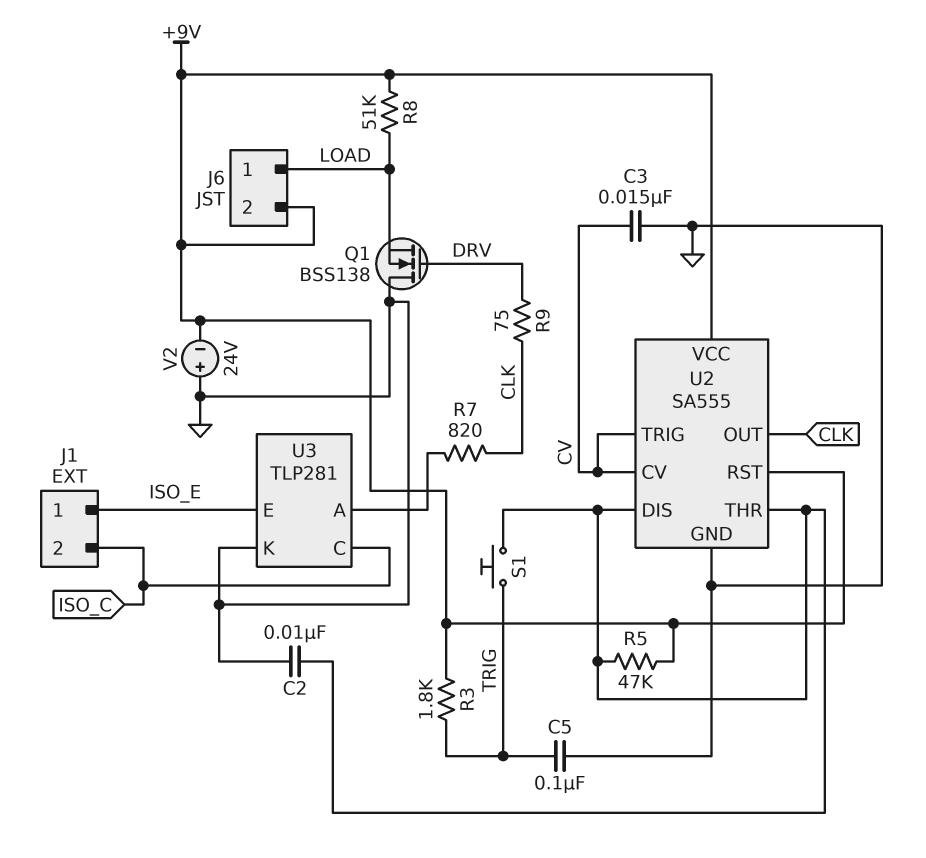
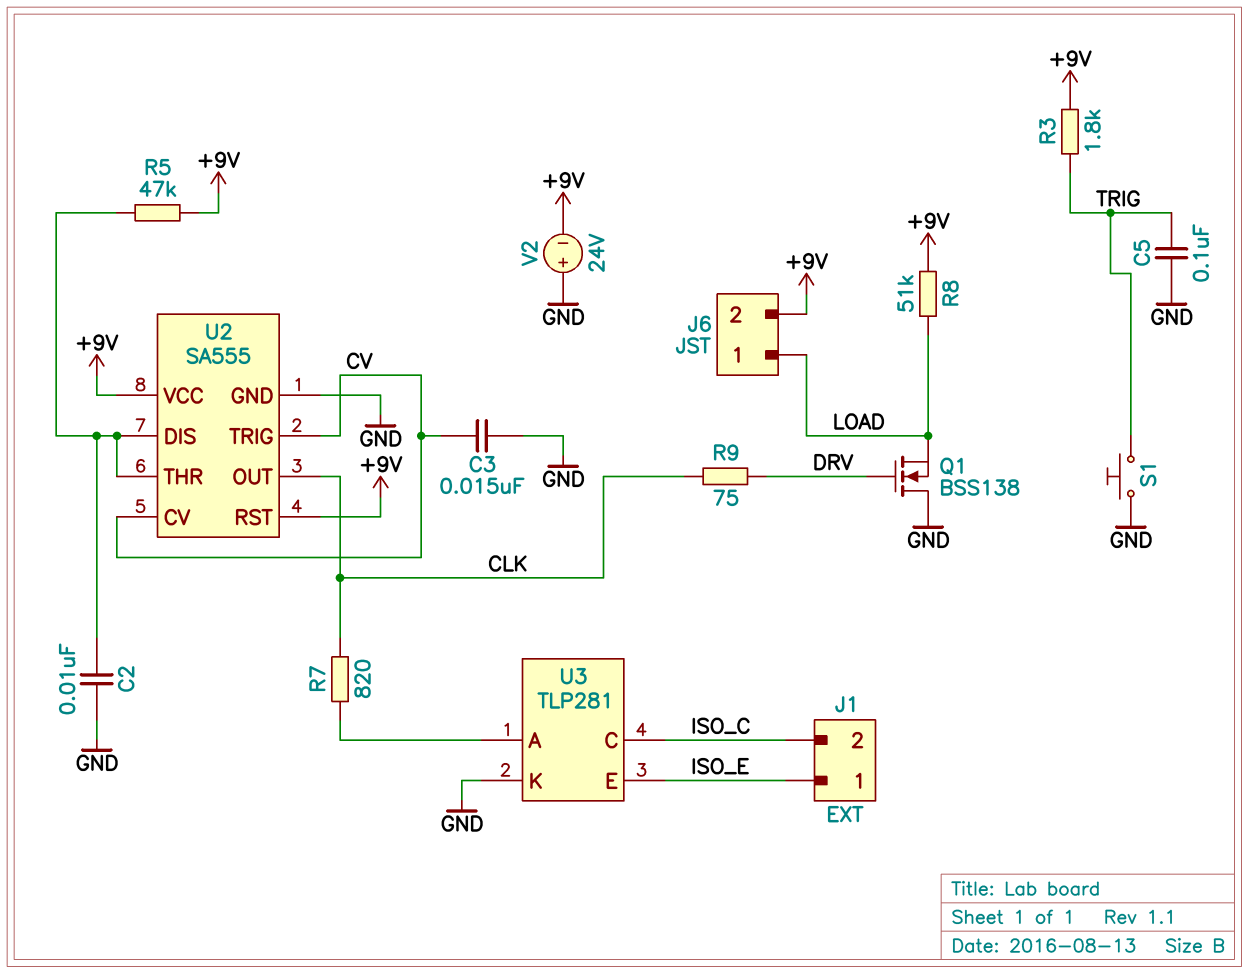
S1: button (TRIG, U2/DIS) -> button (GND, TRIG)

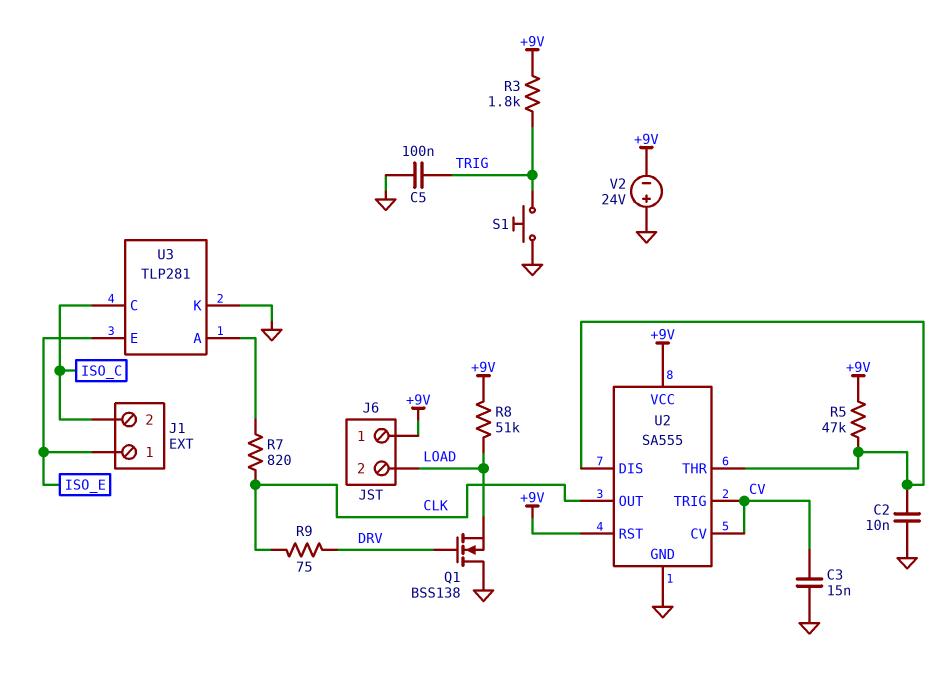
J6 pin 1: LOAD -> +9V
J6 pin 2: +9V -> LOAD

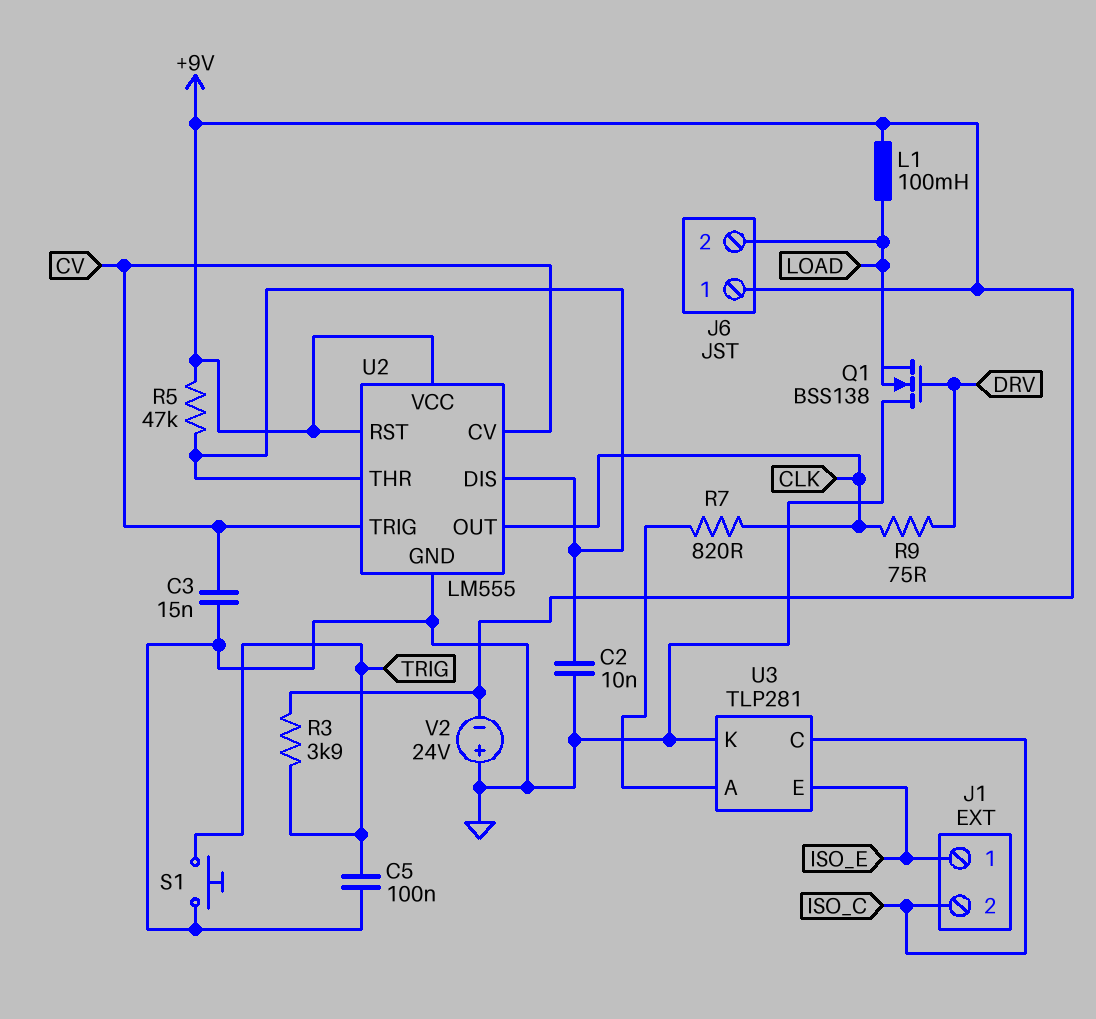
L1: none -> 100mH (+9V, LOAD)
R3: 1.8k (+9V, TRIG) -> 3.9k (+9V, TRIG)
R8: 51k (+9V, LOAD) -> none
U2: SA555 -> LM555

